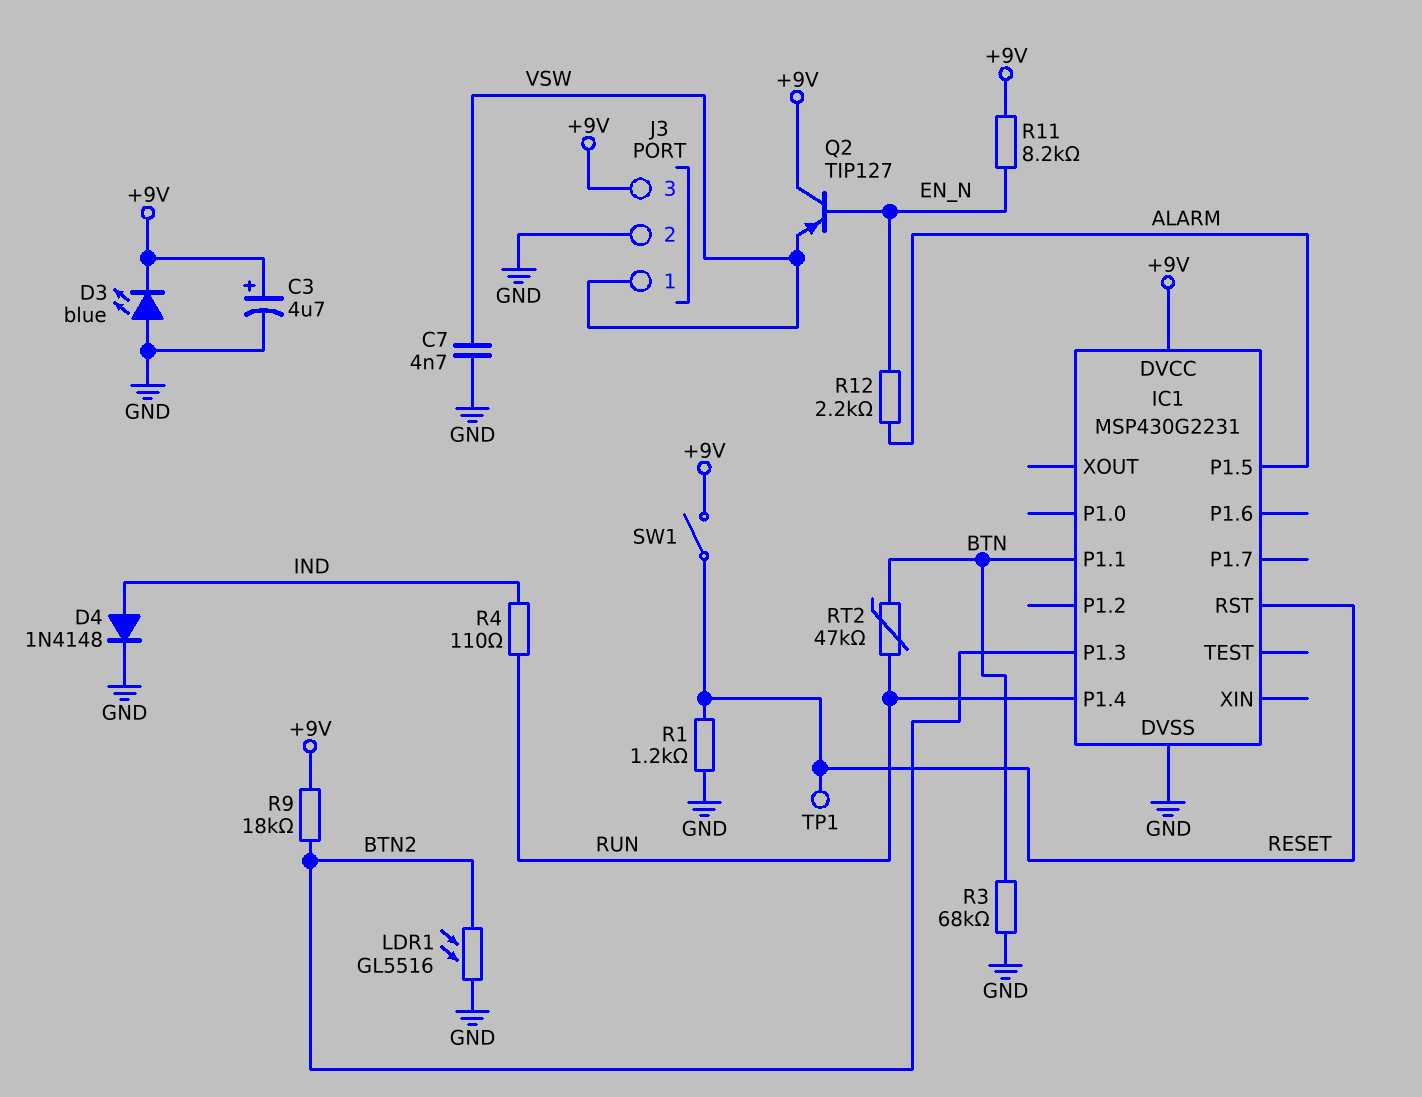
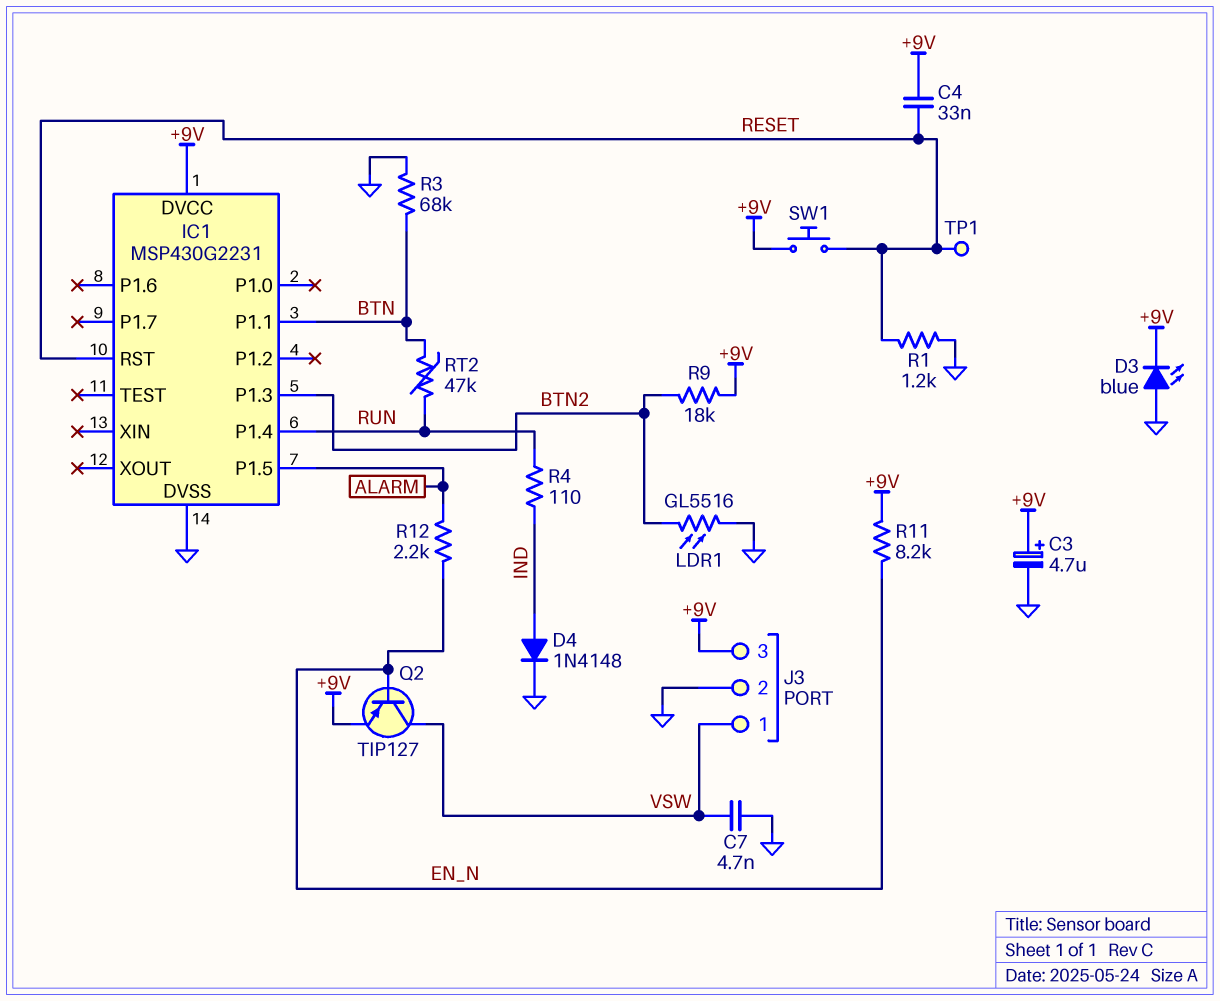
C4: none -> 33nF (+9V, RESET)
Q2: PNP TIP127 (B EN_N, C +9V, E VSW) -> PNP TIP127 (B EN_N, C VSW, E +9V)
SW1: switch (+9V, RESET) -> button (+9V, RESET)

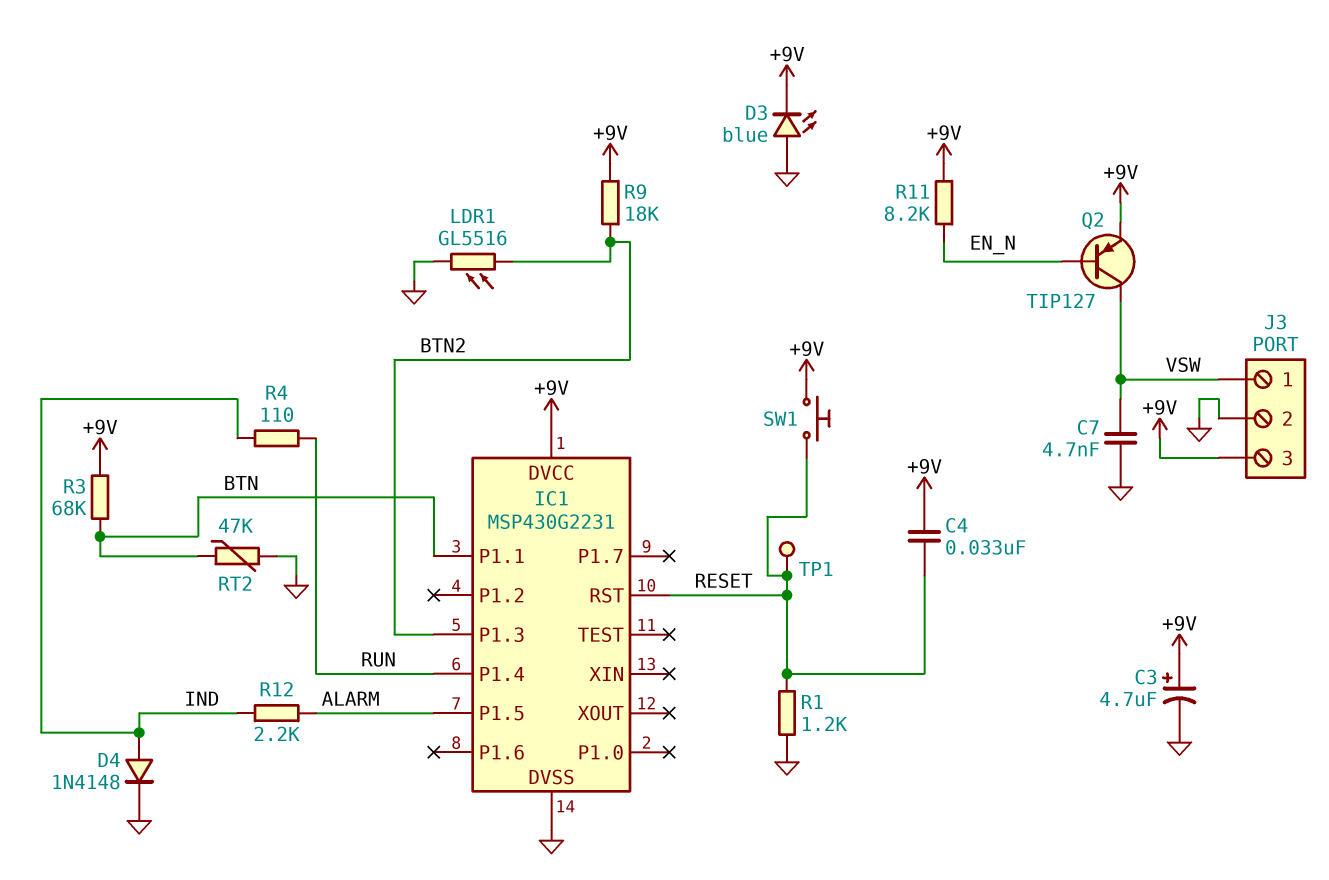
R3: 68k (BTN, GND) -> 68k (+9V, BTN)
R12: 2.2k (ALARM, EN_N) -> 2.2k (ALARM, IND)
RT2: 47k (BTN, RUN) -> 47k (BTN, GND)

